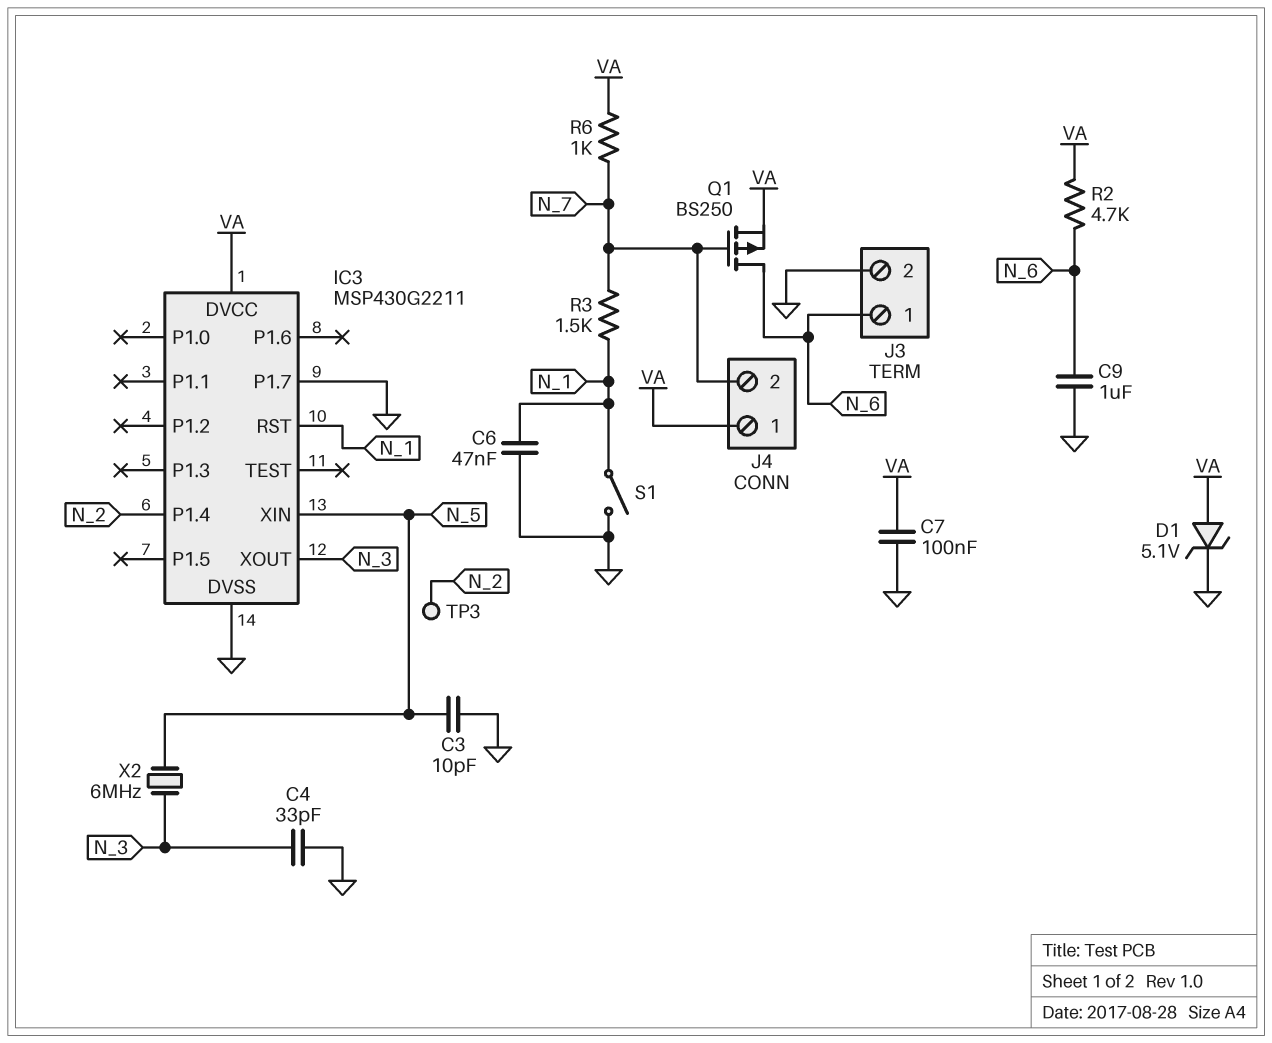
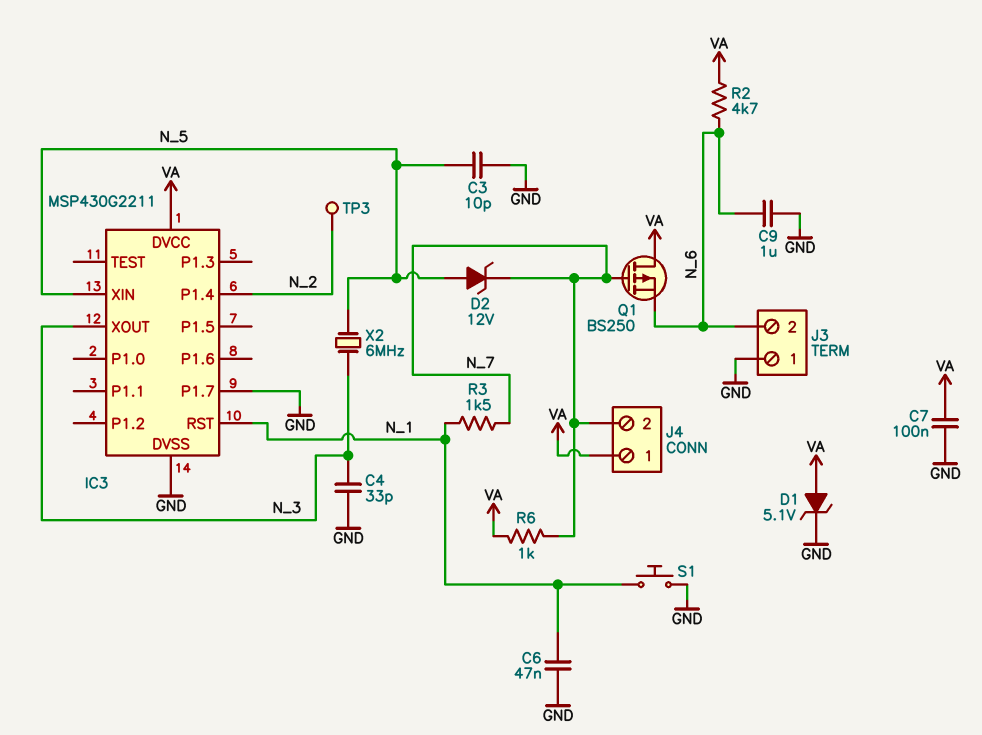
D2: none -> zener 12V (A N_5, K N_7)
J3 pin 1: N_6 -> GND
J3 pin 2: GND -> N_6
Q1: PMOS BS250 (G N_7, D N_6, S VA) -> PMOS BS250 (G N_7, D VA, S N_6)
S1: switch (GND, N_1) -> button (GND, N_1)

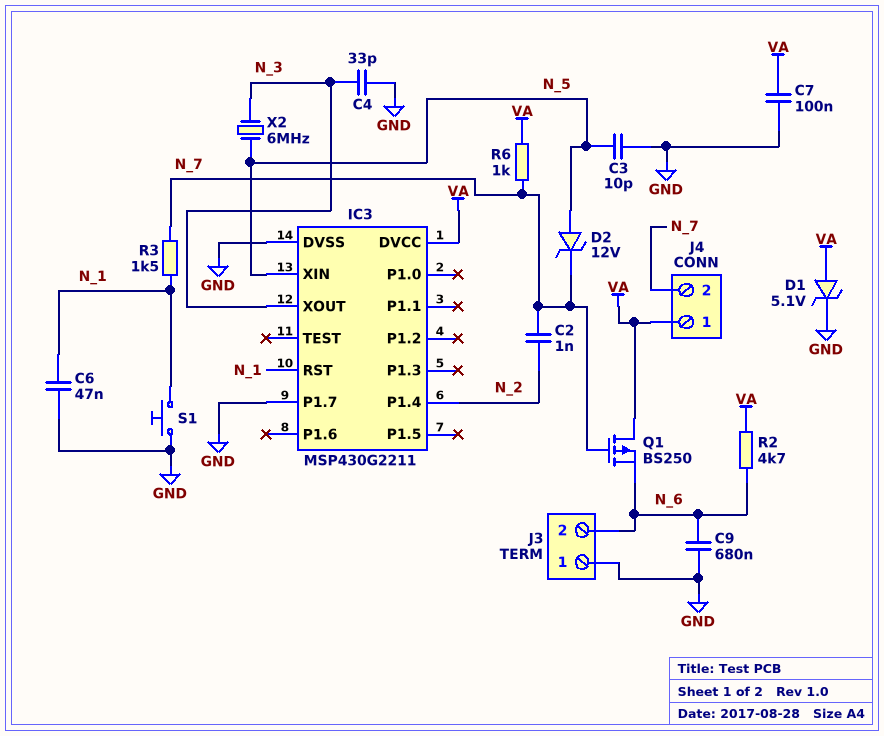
C2: none -> 1nF (N_2, N_7)
C9: 1uF (GND, N_6) -> 680nF (GND, N_6)
TP3: test point (N_2) -> none

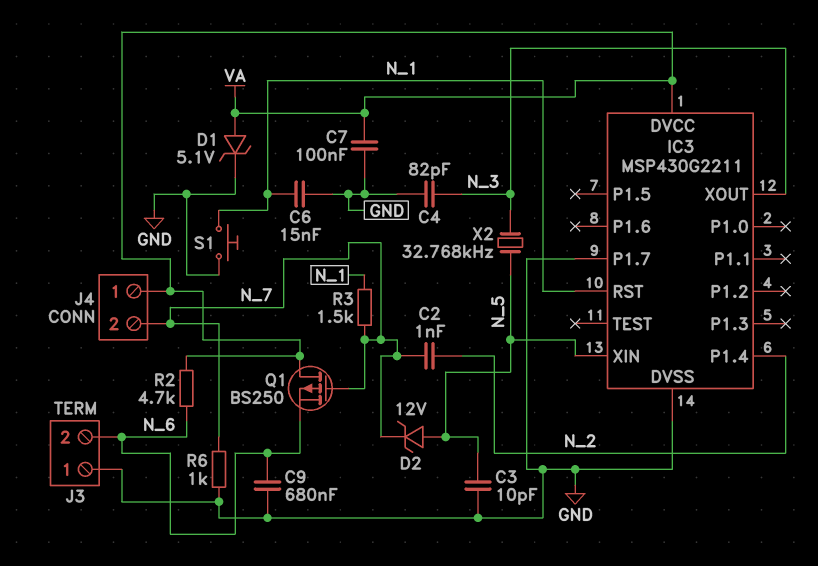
C4: 33pF (GND, N_3) -> 82pF (GND, N_3)
C6: 47nF (GND, N_1) -> 15nF (GND, N_1)
R6: 1k (N_7, VA) -> 1k (GND, N_7)
X2: 6MHz (N_3, N_5) -> 32.768kHz (N_3, N_5)

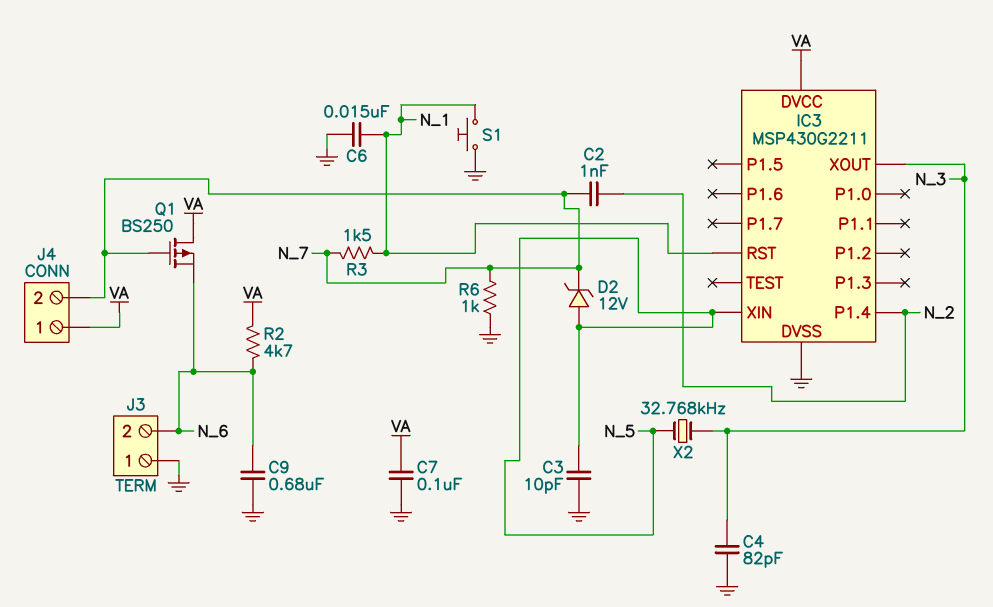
D1: zener 5.1V (A VA, K GND) -> none
IC3 pin P1.7: GND -> none

